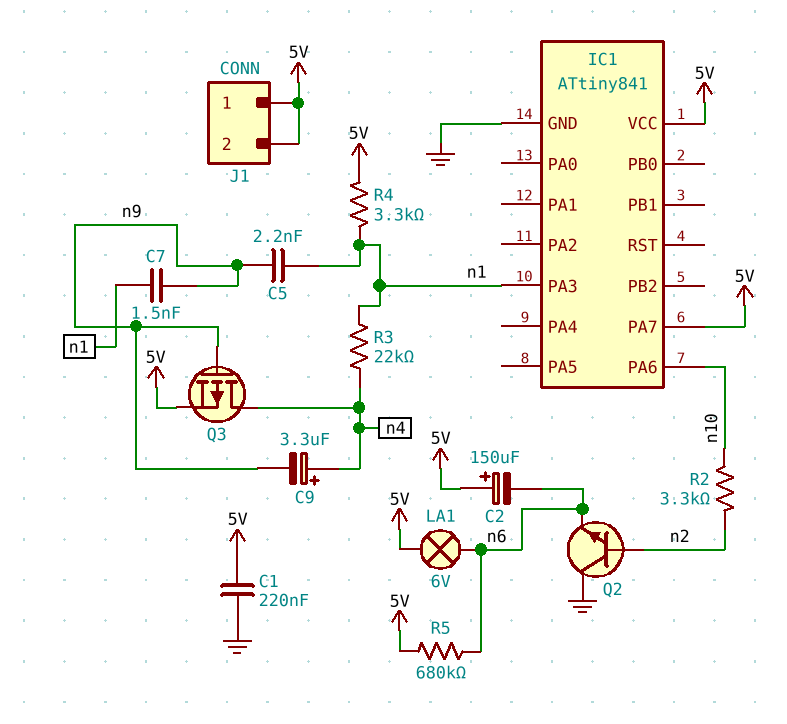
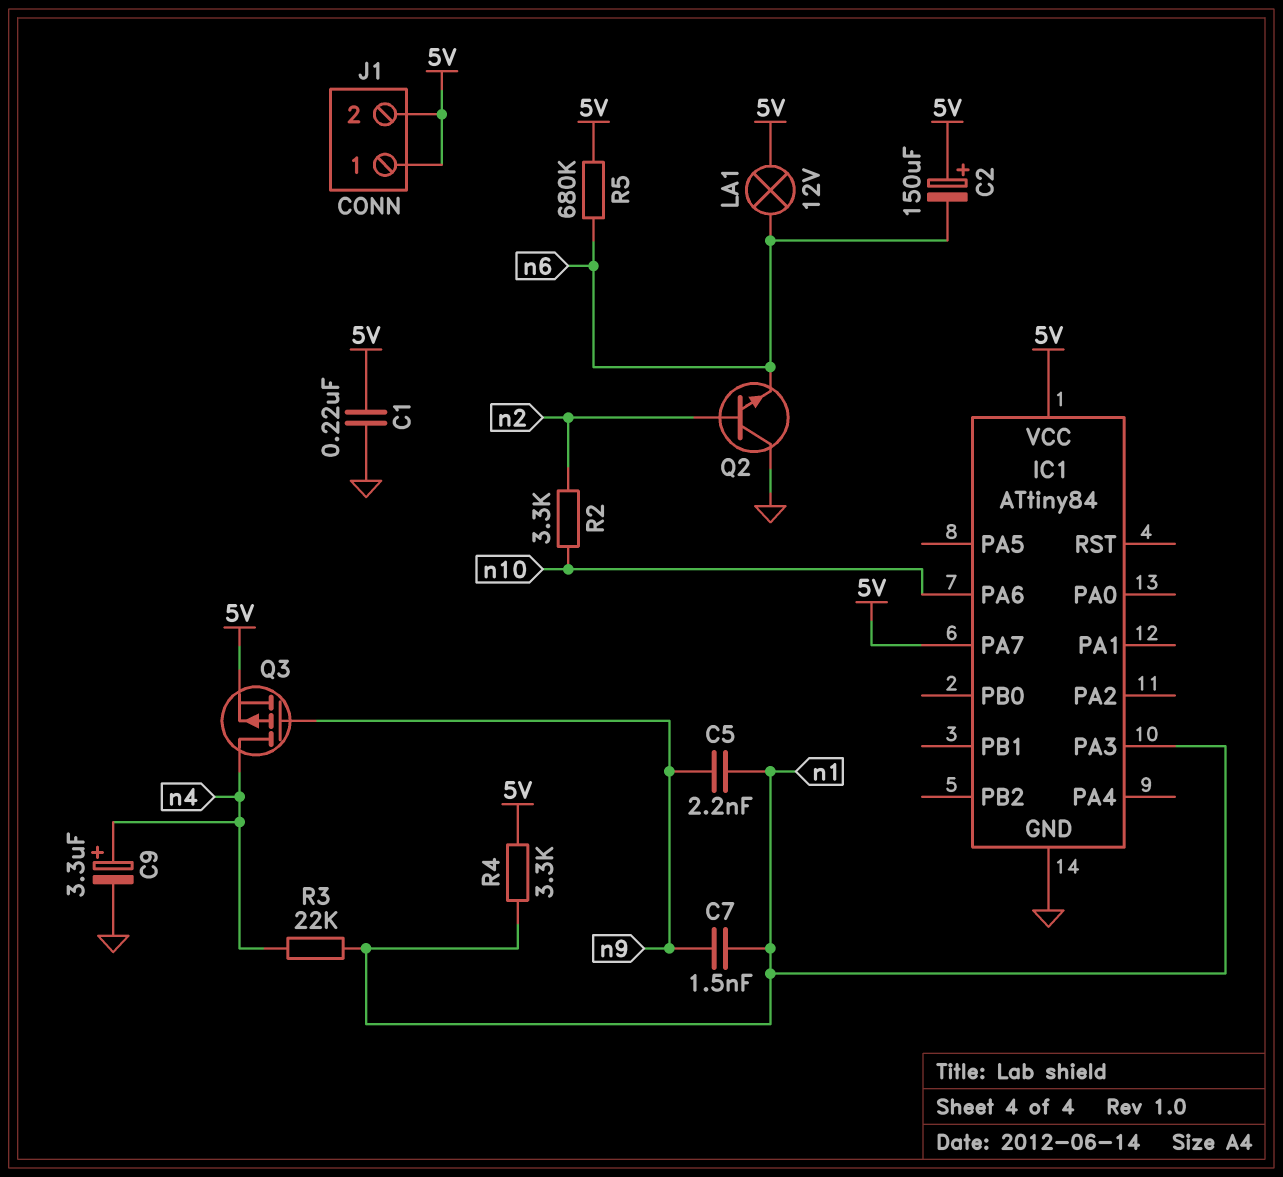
C9: 3.3uF (plus n4, minus n9) -> 3.3uF (plus n4, minus GND)
IC1: ATtiny841 -> ATtiny84
LA1: lamp 6V (5V, n6) -> lamp 12V (5V, n6)

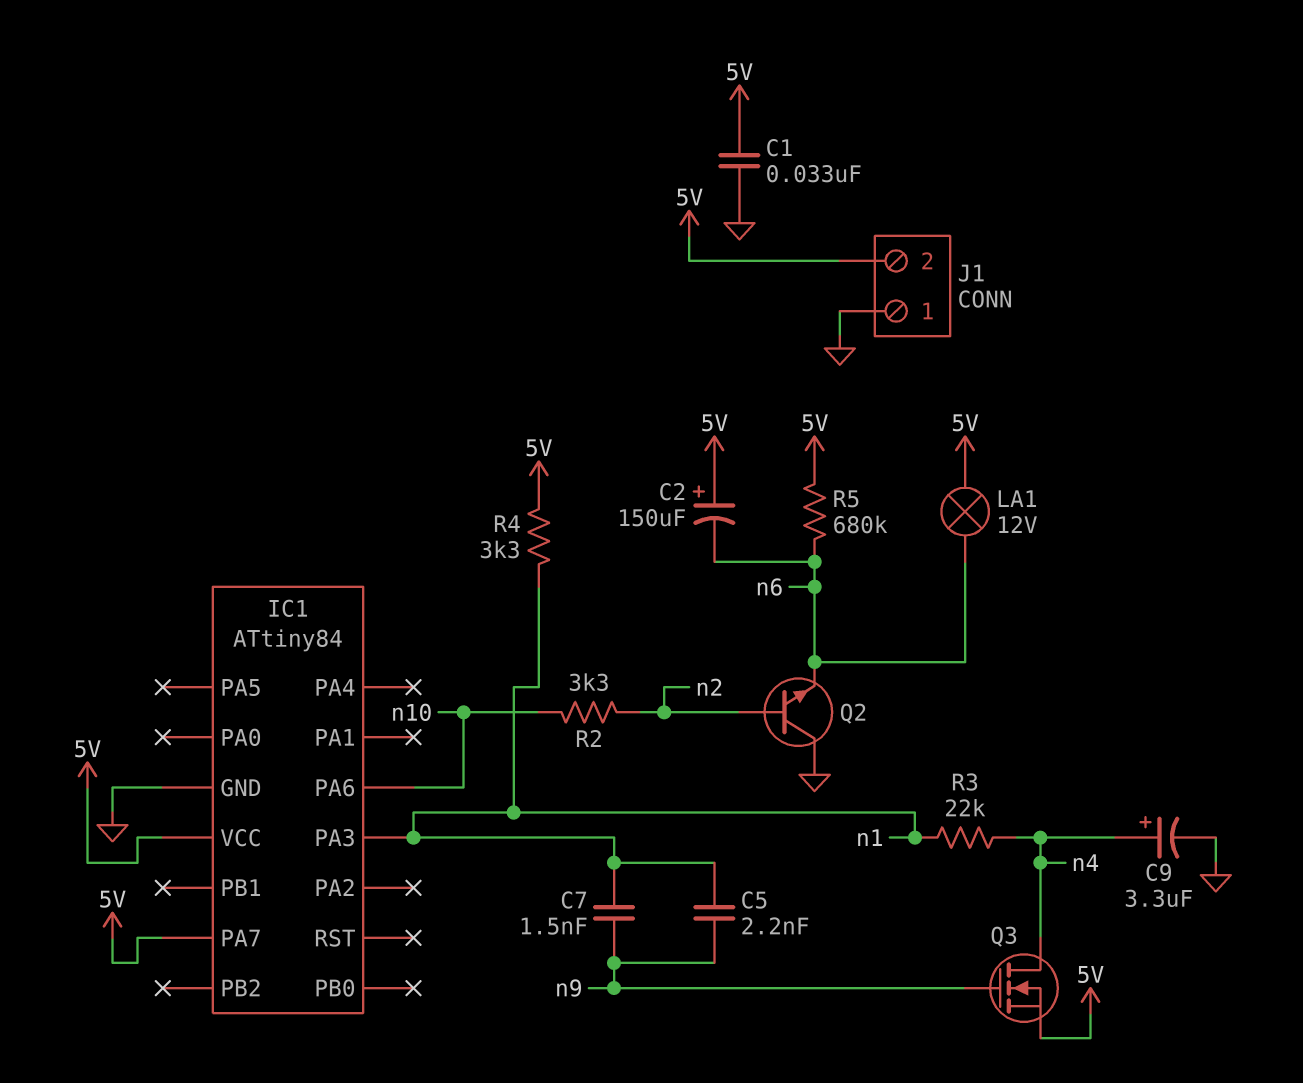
C1: 220nF (5V, GND) -> 33nF (5V, GND)
J1 pin 1: 5V -> GND
Q3: PMOS (G n9, D n4, S 5V) -> NMOS (G n9, D n4, S 5V)

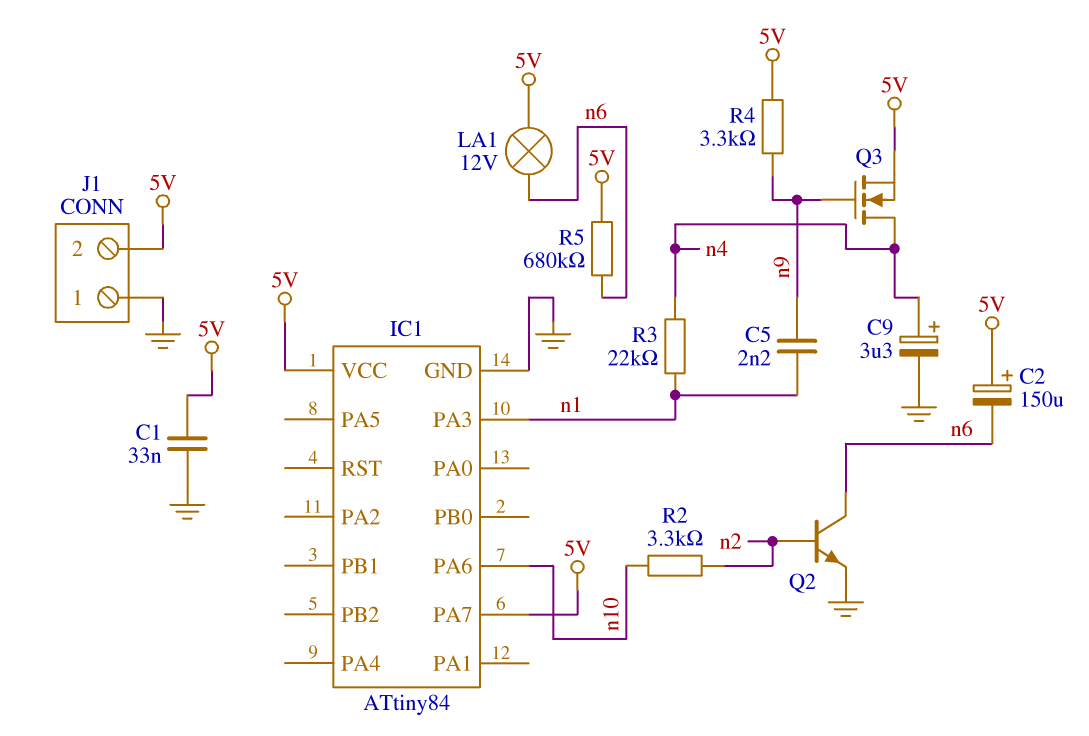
C7: 1.5nF (n1, n9) -> none
Q2: NPN (B n2, C GND, E n6) -> NPN (B n2, C n6, E GND)
R4: 3.3k (5V, n1) -> 3.3k (5V, n9)

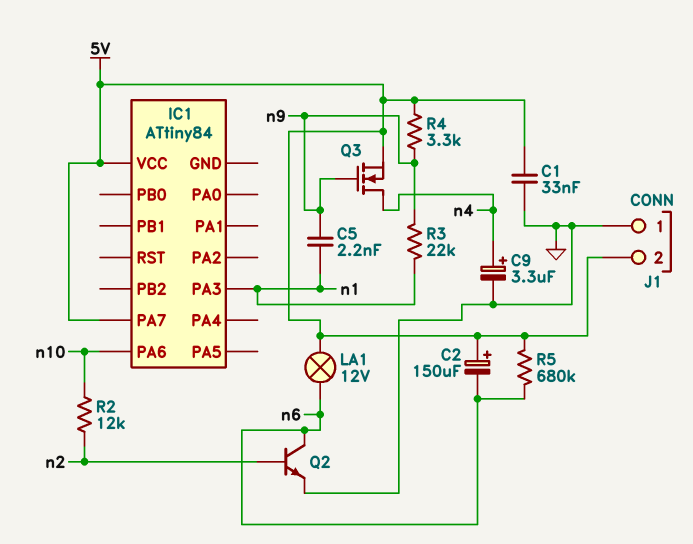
IC1 pin GND: GND -> none
R2: 3.3k (n2, n10) -> 12k (n2, n10)
R3: 22k (n1, n4) -> 22k (n1, n9)

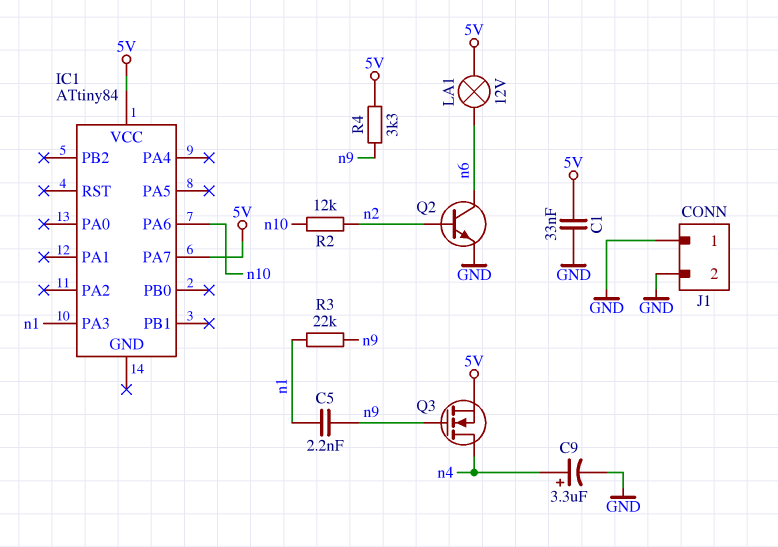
C2: 150uF (plus 5V, minus n6) -> none
J1 pin 2: 5V -> GND
R5: 680k (5V, n6) -> none

